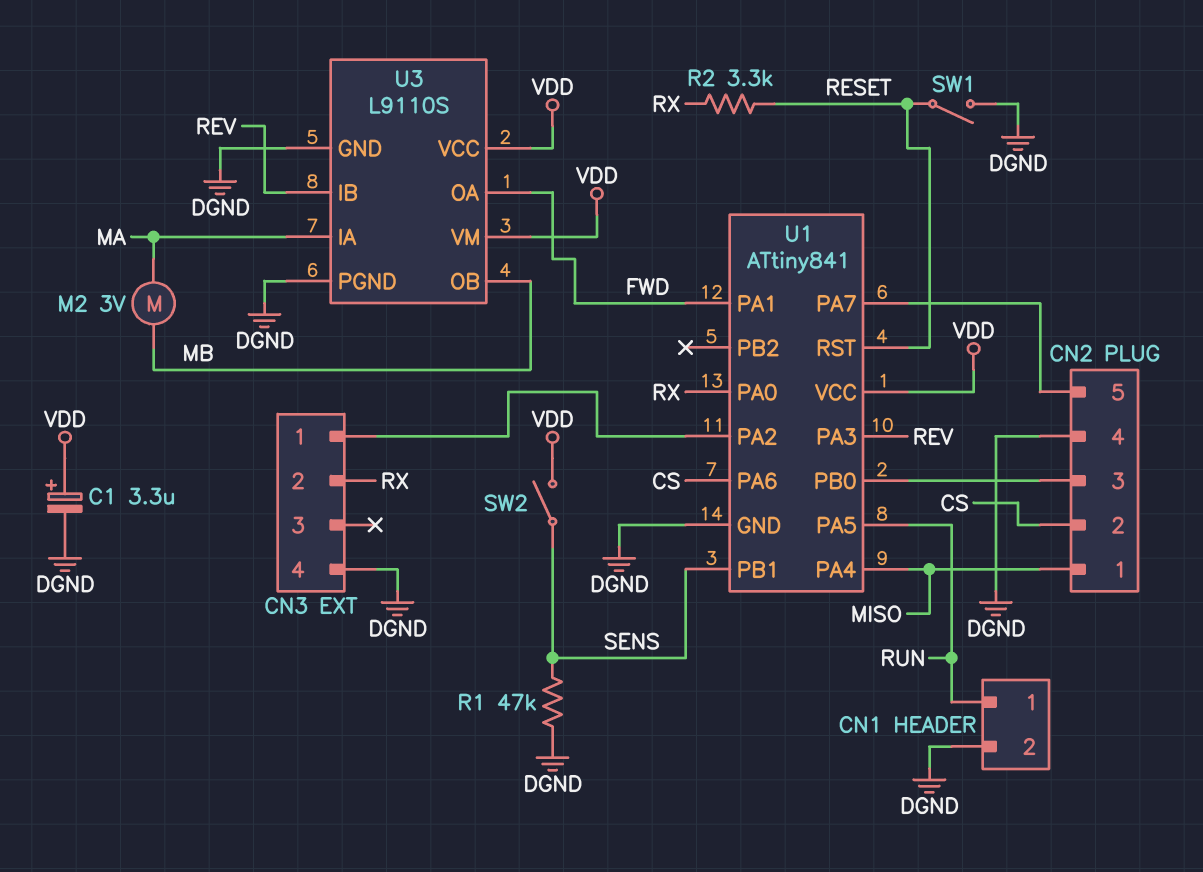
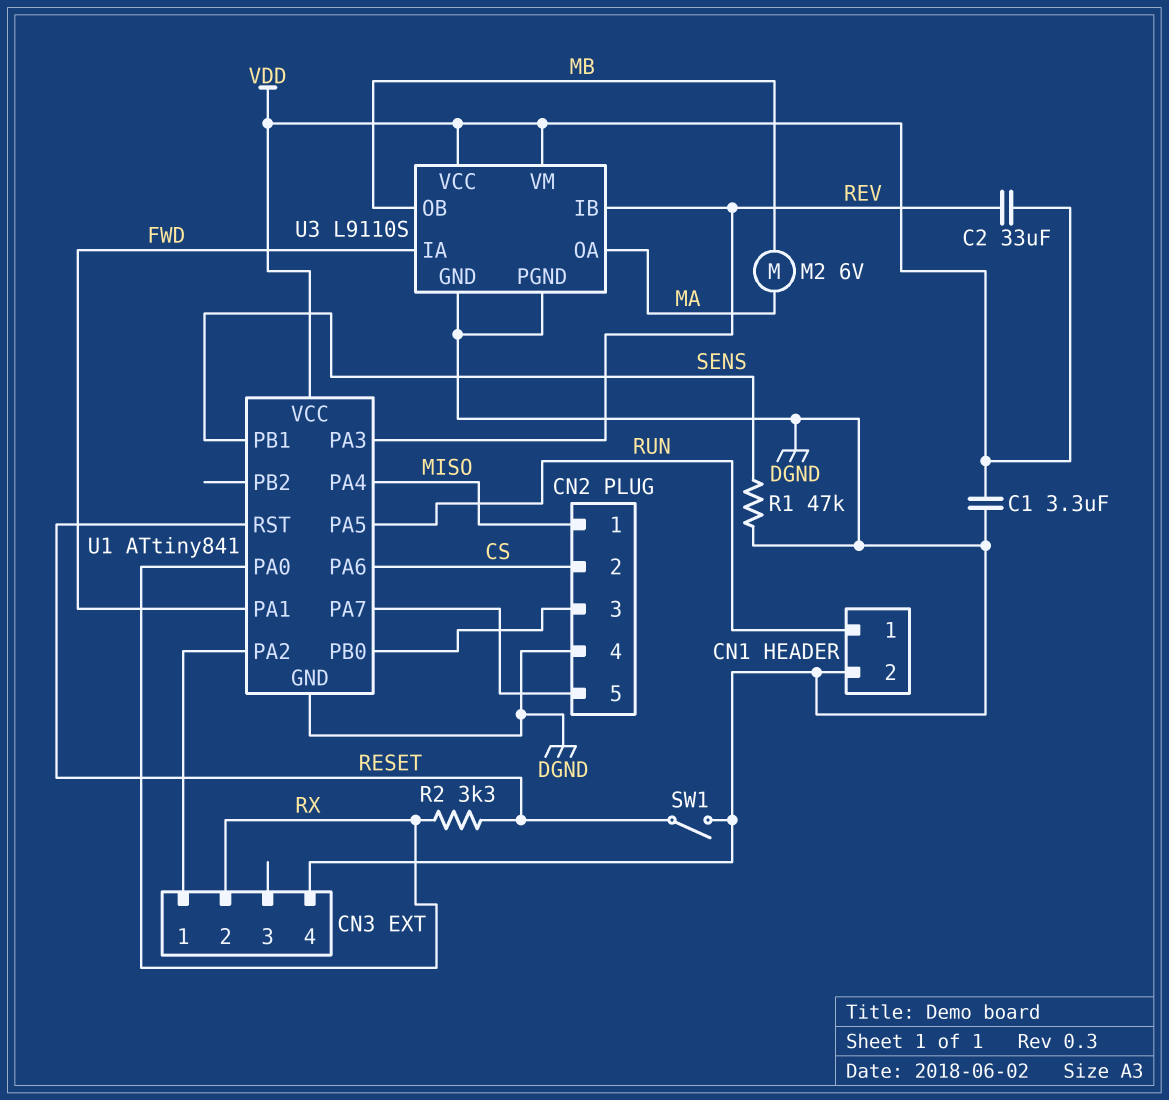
C1: 3.3uF (plus VDD, minus DGND) -> 3.3uF (DGND, VDD)
C2: none -> 33uF (REV, VDD)
M2: motor 3V (MA, MB) -> motor 6V (MA, MB)
SW2: switch (SENS, VDD) -> none
U3 pin IA: MA -> FWD
U3 pin OA: FWD -> MA

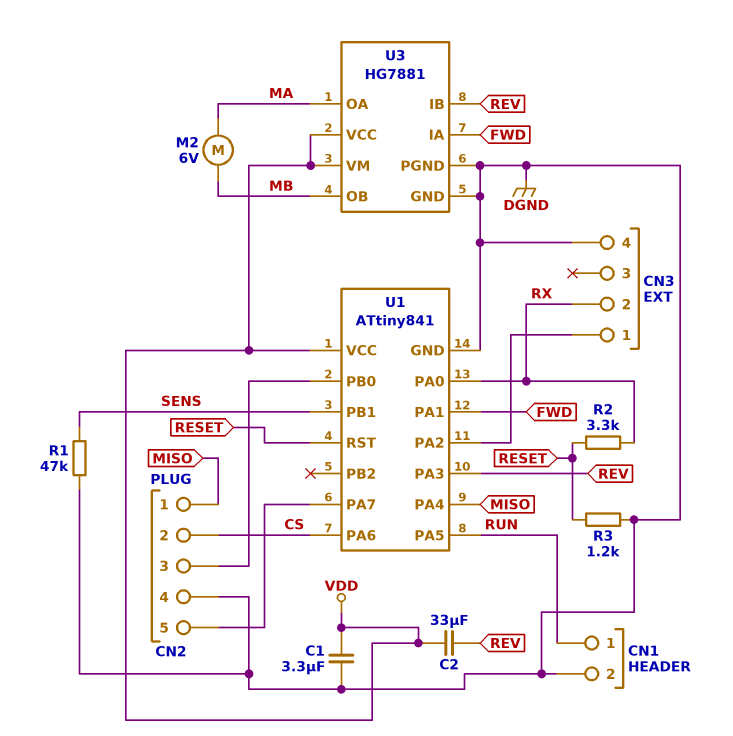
R3: none -> 1.2k (DGND, RESET)
SW1: switch (DGND, RESET) -> none
U3: L9110S -> HG7881

